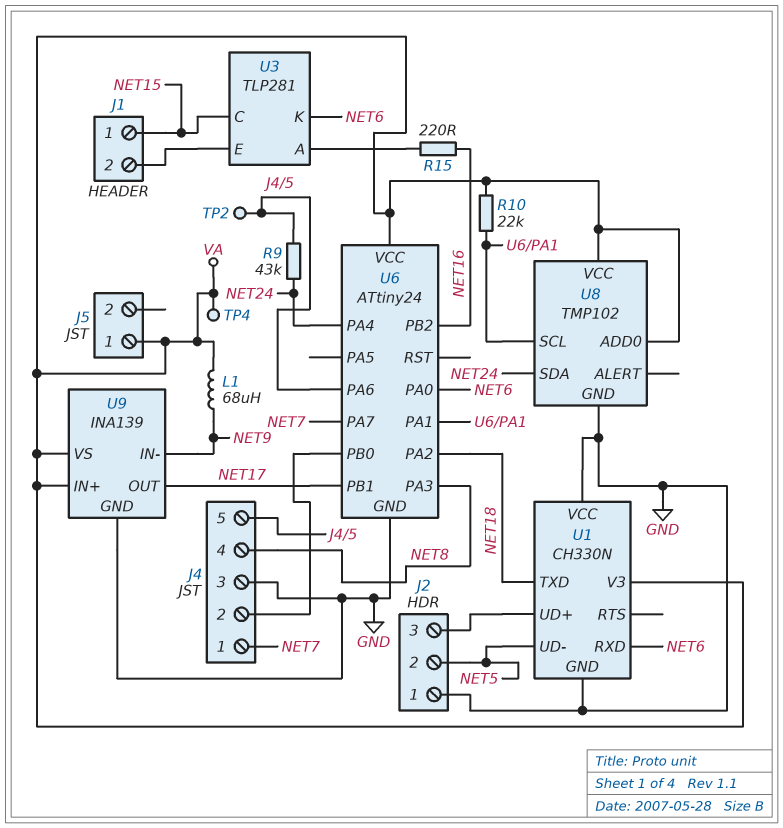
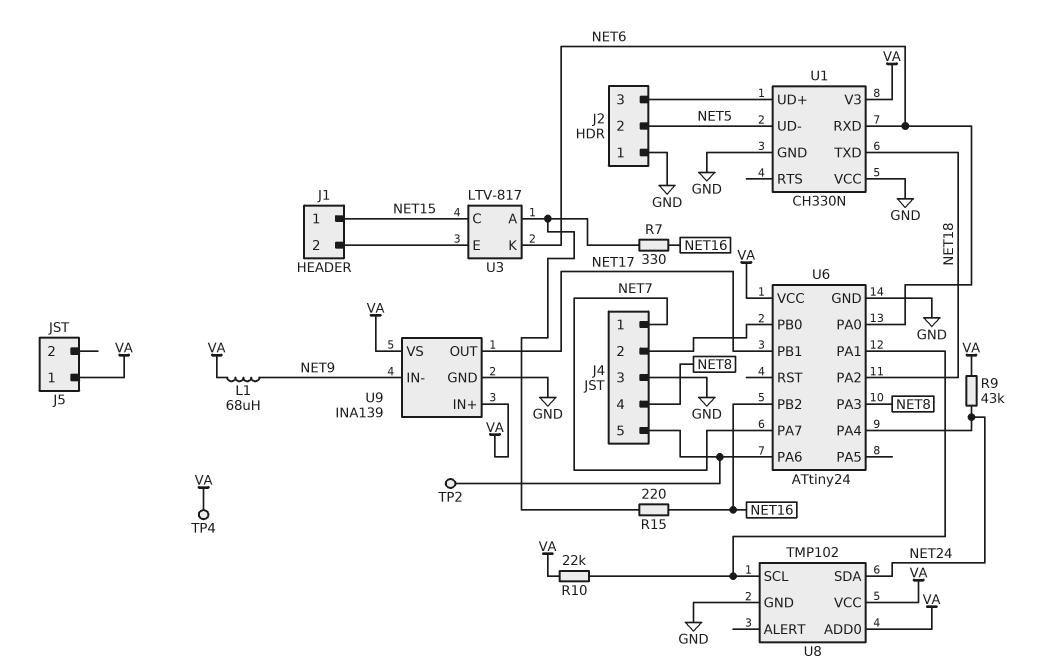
R7: none -> 330 (NET16, U3/A)
R9: 43k (J4/5, NET24) -> 43k (NET24, VA)
U3: TLP281 -> LTV-817

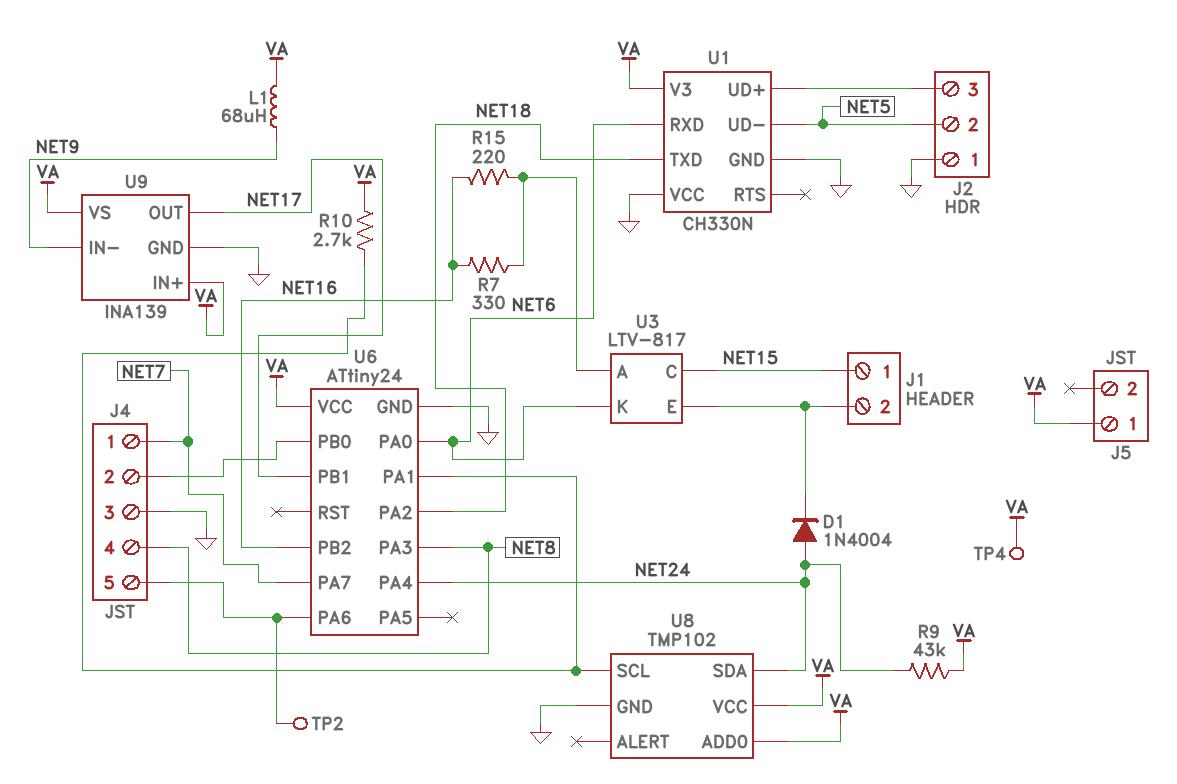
D1: none -> diode 1N4004 (A NET24, K J1/2)
R10: 22k (U6/PA1, VA) -> 2.7k (U6/PA1, VA)

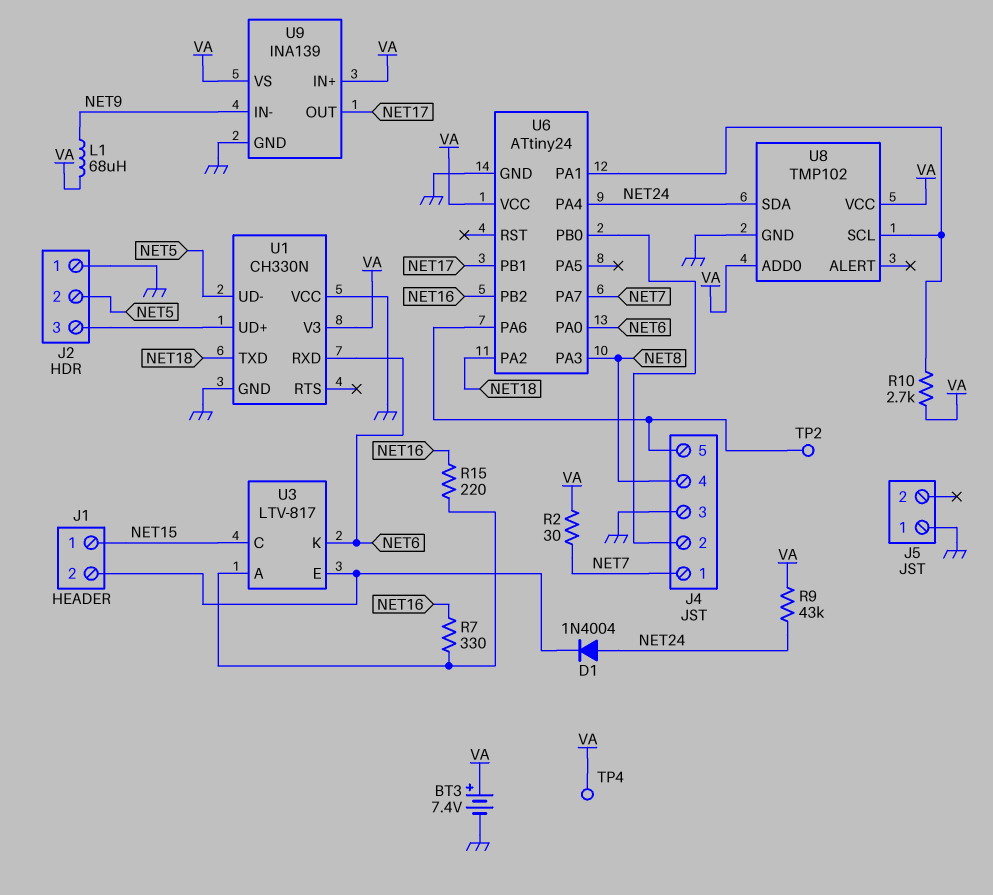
BT3: none -> 7.4V (plus VA, minus GND)
J5 pin 1: VA -> GND
R2: none -> 30 (NET7, VA)

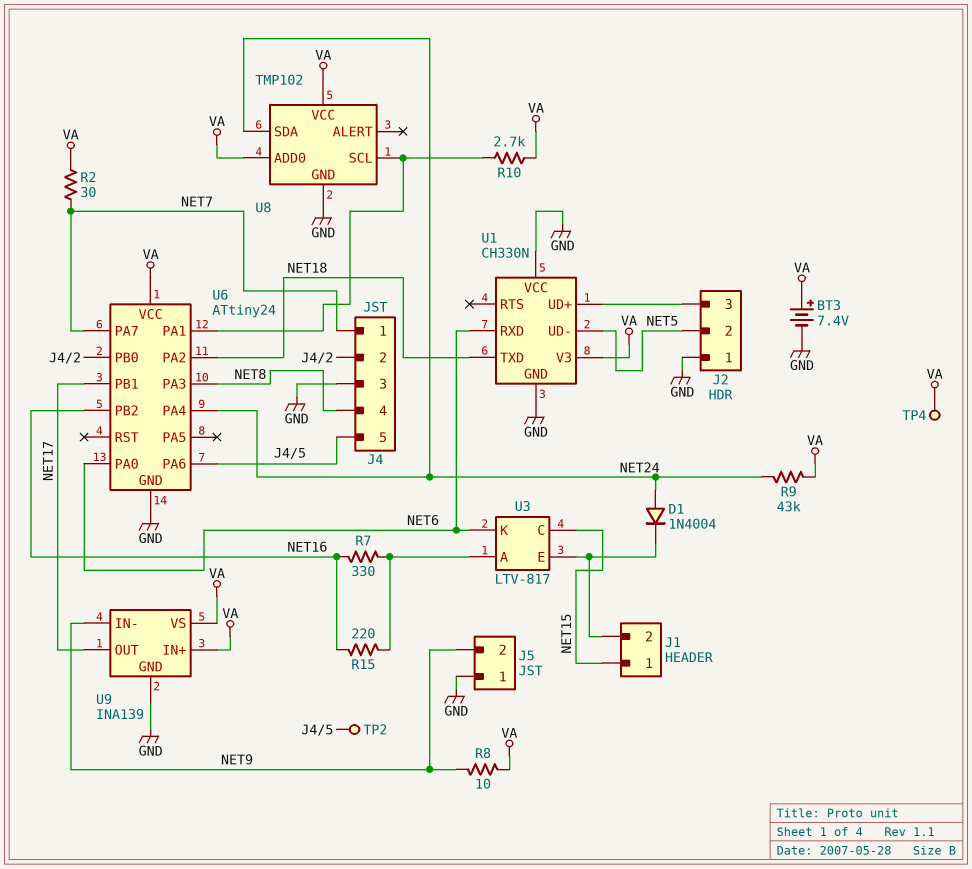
J5 pin 2: none -> NET9
L1: 68uH (NET9, VA) -> none
R8: none -> 10 (NET9, VA)

